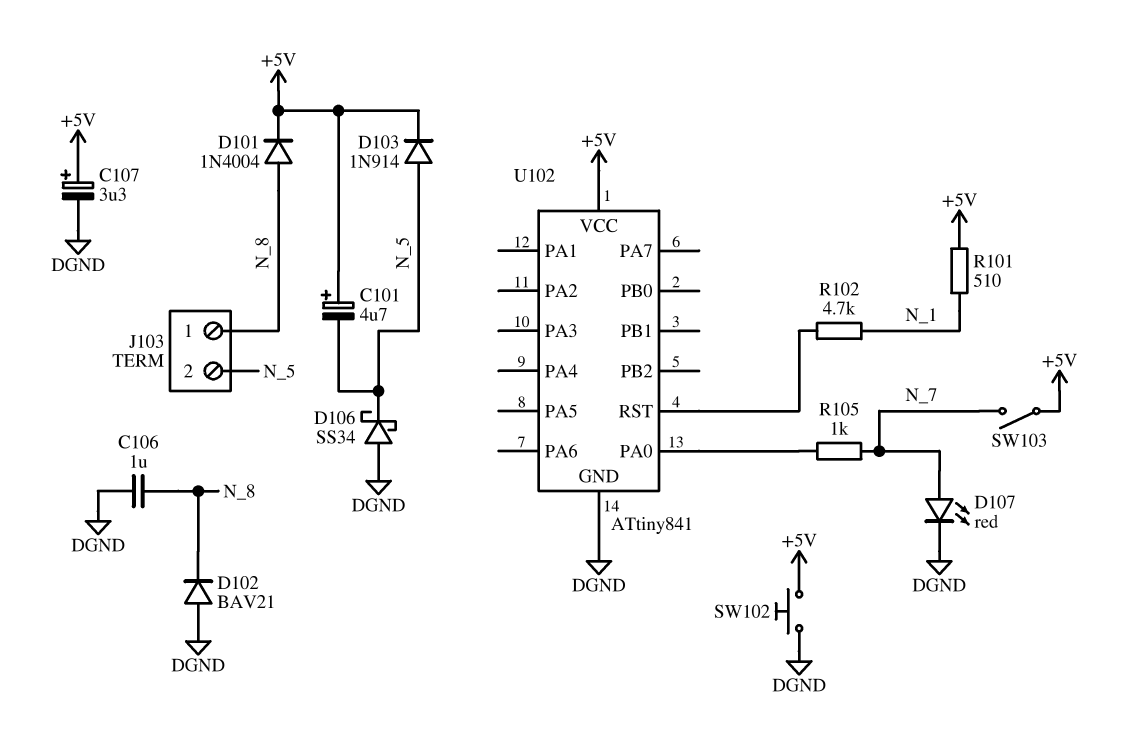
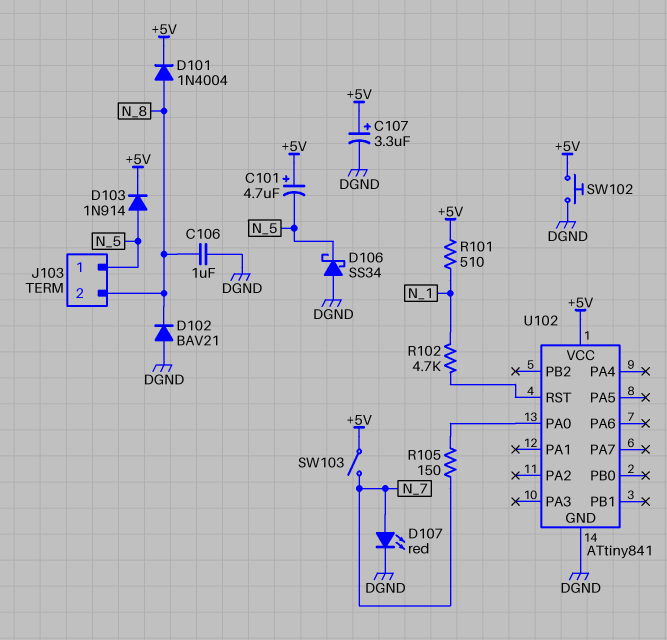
J103 pin 1: N_8 -> N_5
J103 pin 2: N_5 -> N_8
R105: 1k (N_7, U102/PA0) -> 150 (N_7, U102/PA0)

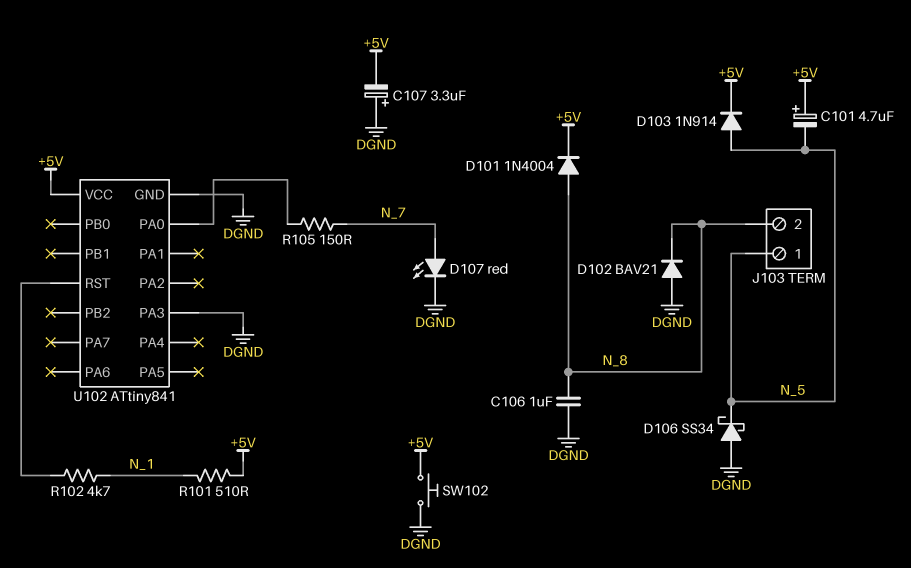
C107: 3.3uF (plus +5V, minus DGND) -> 3.3uF (plus DGND, minus +5V)
SW103: switch (+5V, N_7) -> none
U102 pin PA3: none -> DGND

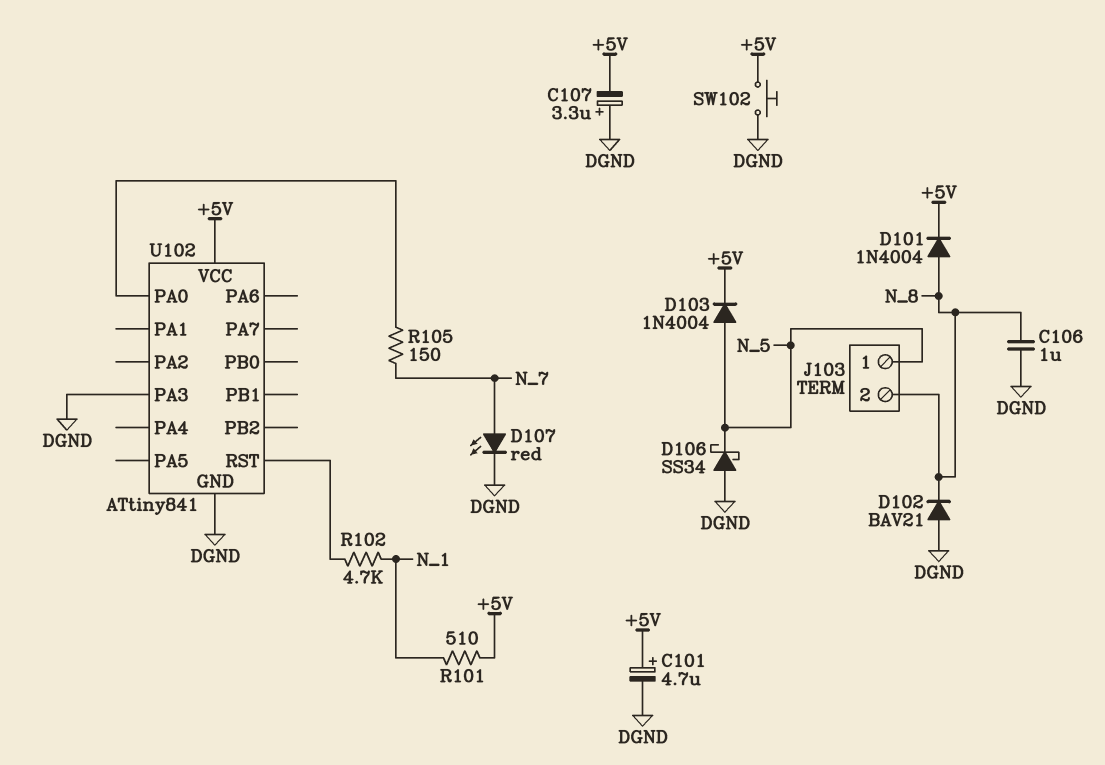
C101: 4.7uF (plus +5V, minus N_5) -> 4.7uF (plus +5V, minus DGND)
D103: diode 1N914 (A N_5, K +5V) -> diode 1N4004 (A N_5, K +5V)

